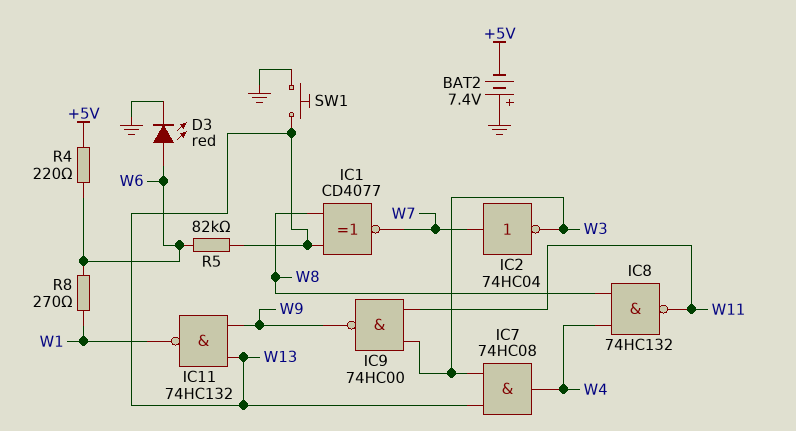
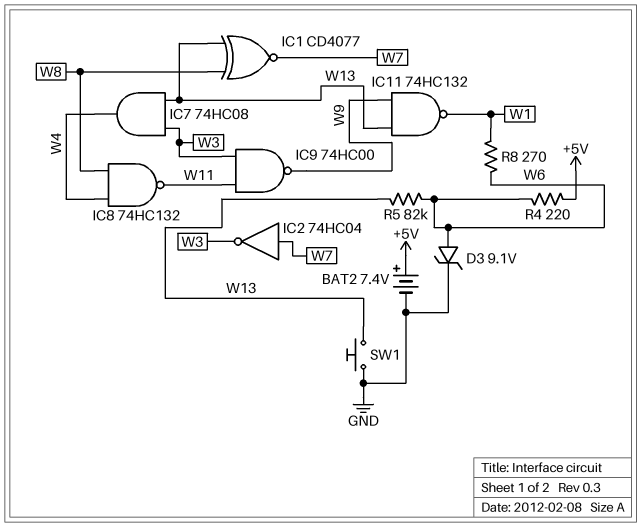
BAT2: 7.4V (plus GND, minus +5V) -> 7.4V (plus +5V, minus GND)
D3: LED red (A W6, K GND) -> zener 9.1V (A W6, K GND)

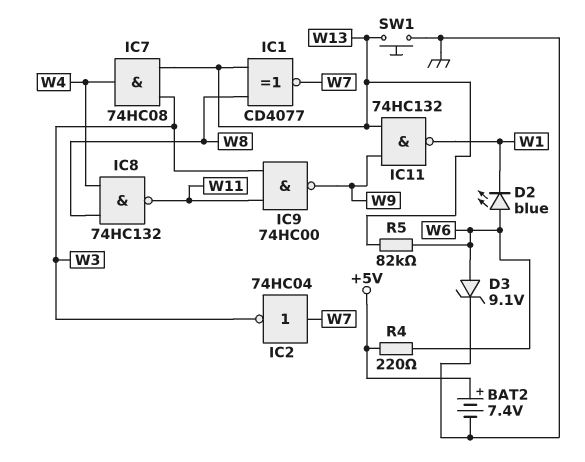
D2: none -> LED blue (A W6, K W1)
R8: 270 (W1, W6) -> none

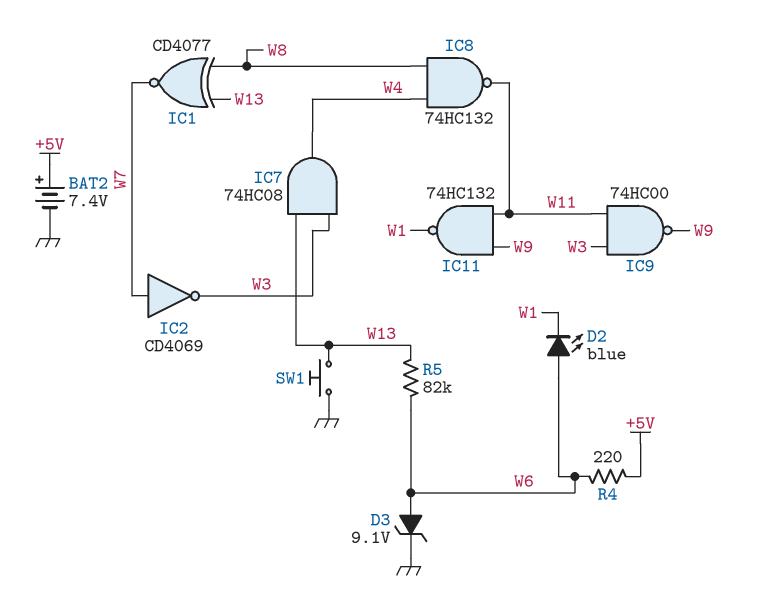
IC2: NOT 74HC04 (in W7, out W3) -> NOT CD4069 (in W7, out W3)
IC11: NAND 74HC132 (in W9, in W13, out W1) -> NAND 74HC132 (in W9, in W11, out W1)

